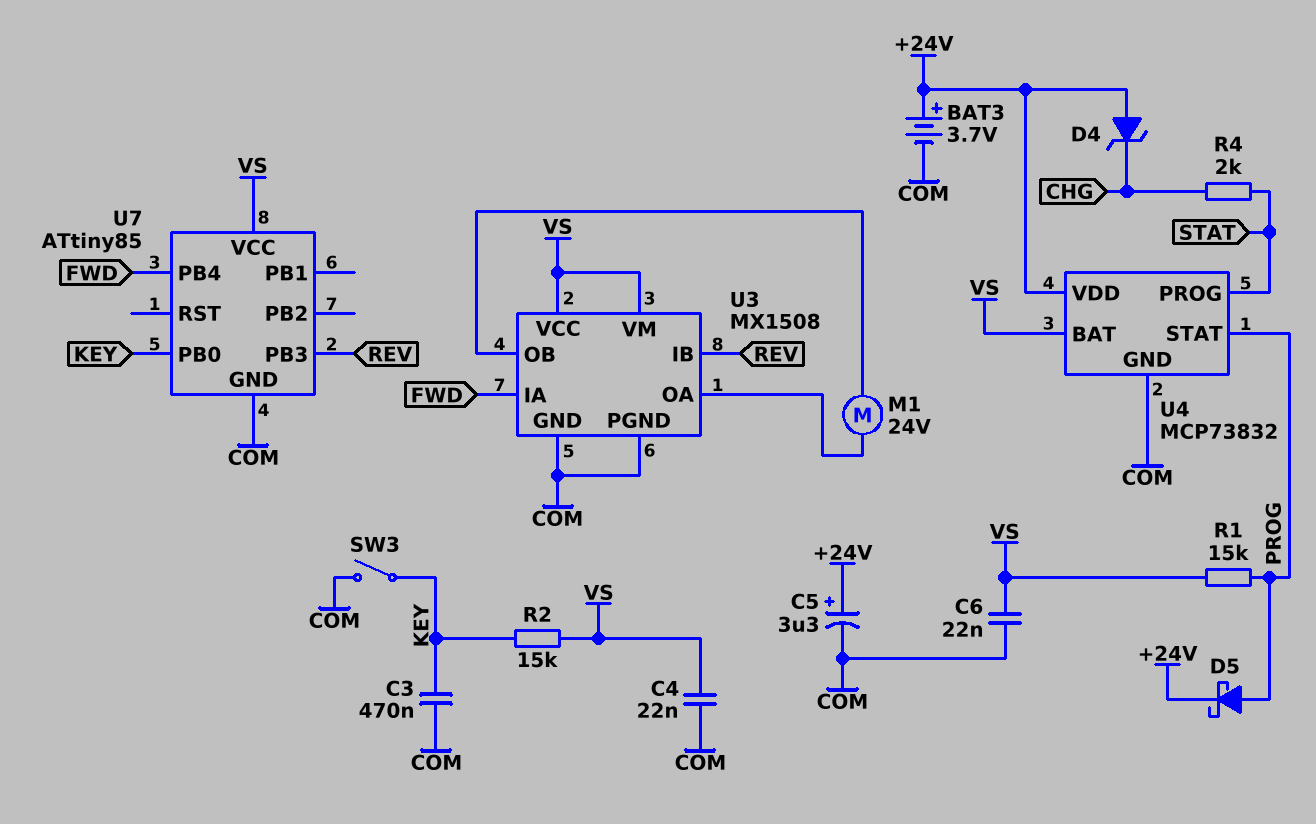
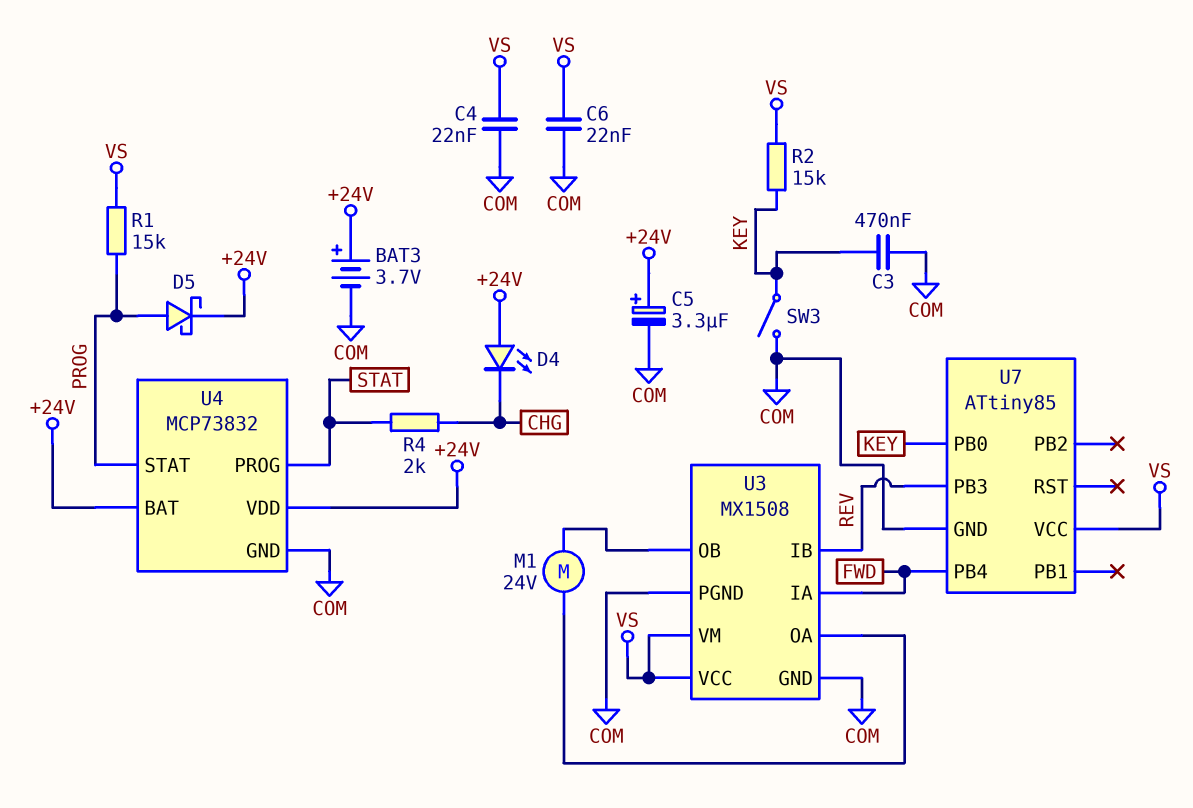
D4: zener (A +24V, K CHG) -> LED (A +24V, K CHG)
U4 pin BAT: VS -> +24V

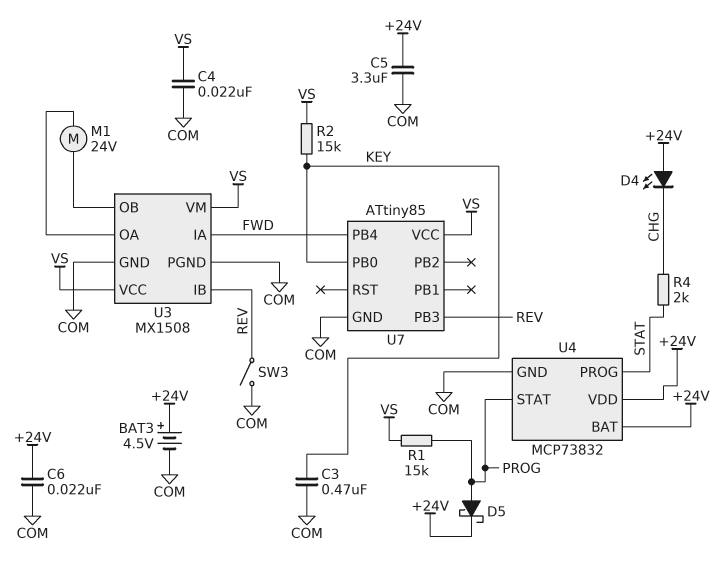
BAT3: 3.7V (plus +24V, minus COM) -> 4.5V (plus +24V, minus COM)
C5: 3.3uF (plus +24V, minus COM) -> 3.3uF (+24V, COM)
C6: 22nF (COM, VS) -> 22nF (+24V, COM)
SW3: switch (COM, KEY) -> switch (COM, REV)

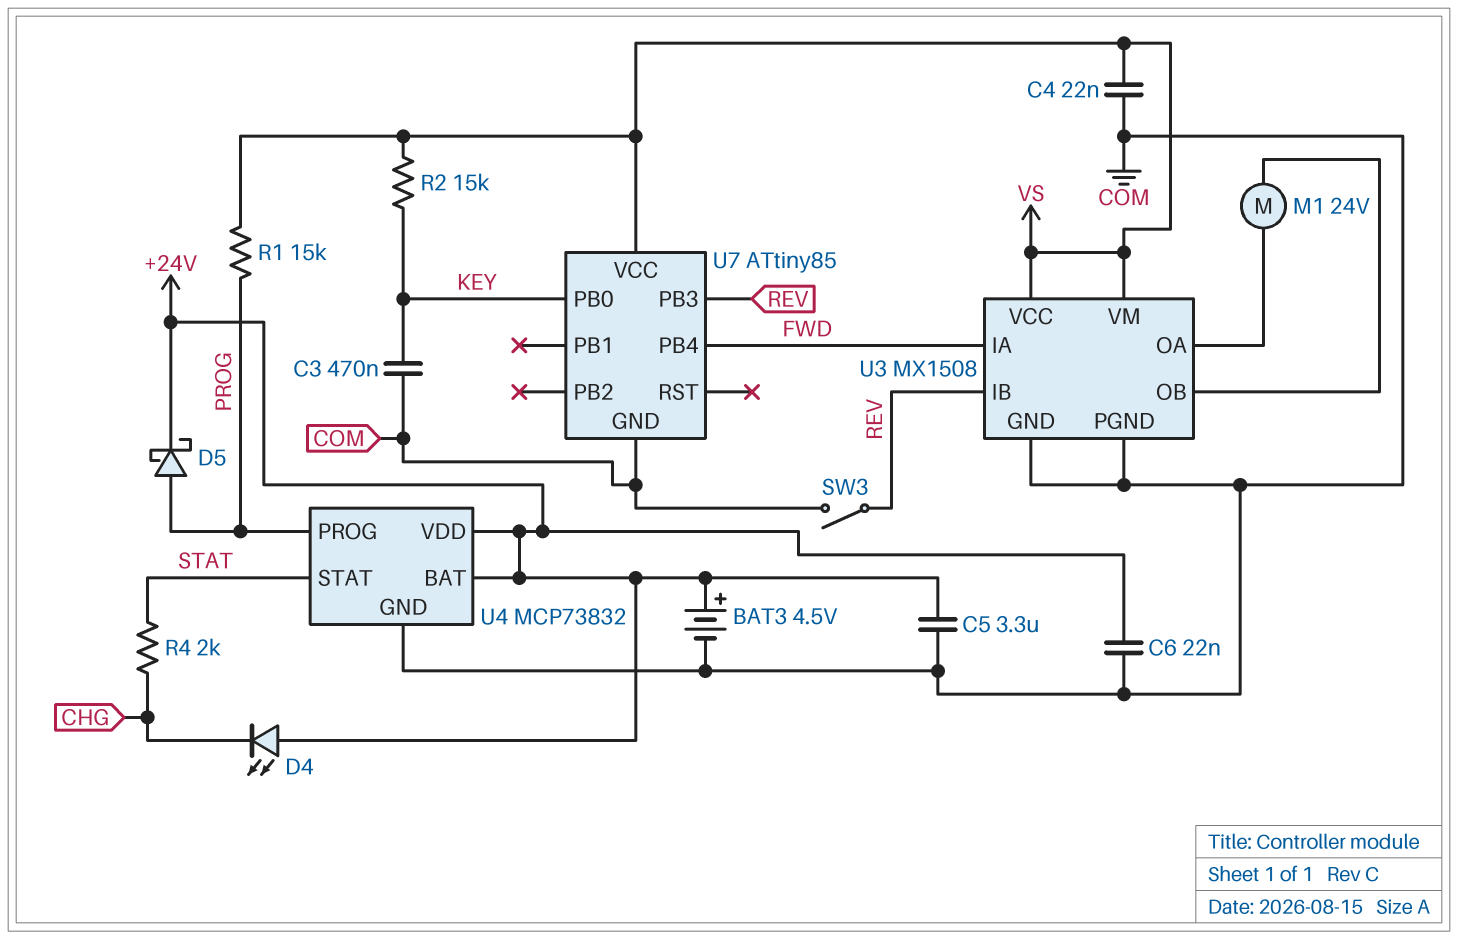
U4 pin PROG: STAT -> PROG
U4 pin STAT: PROG -> STAT

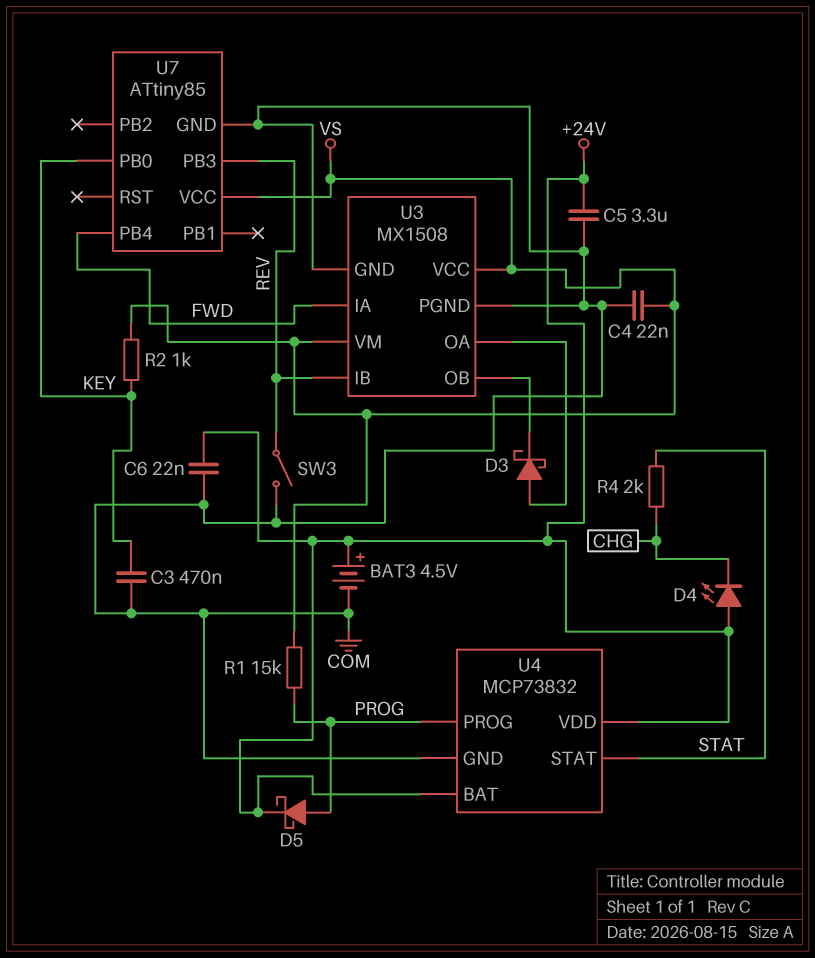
D3: none -> schottky (A U3/OA, K U3/OB)
M1: motor 24V (U3/OA, U3/OB) -> none
R2: 15k (KEY, VS) -> 1k (KEY, VS)

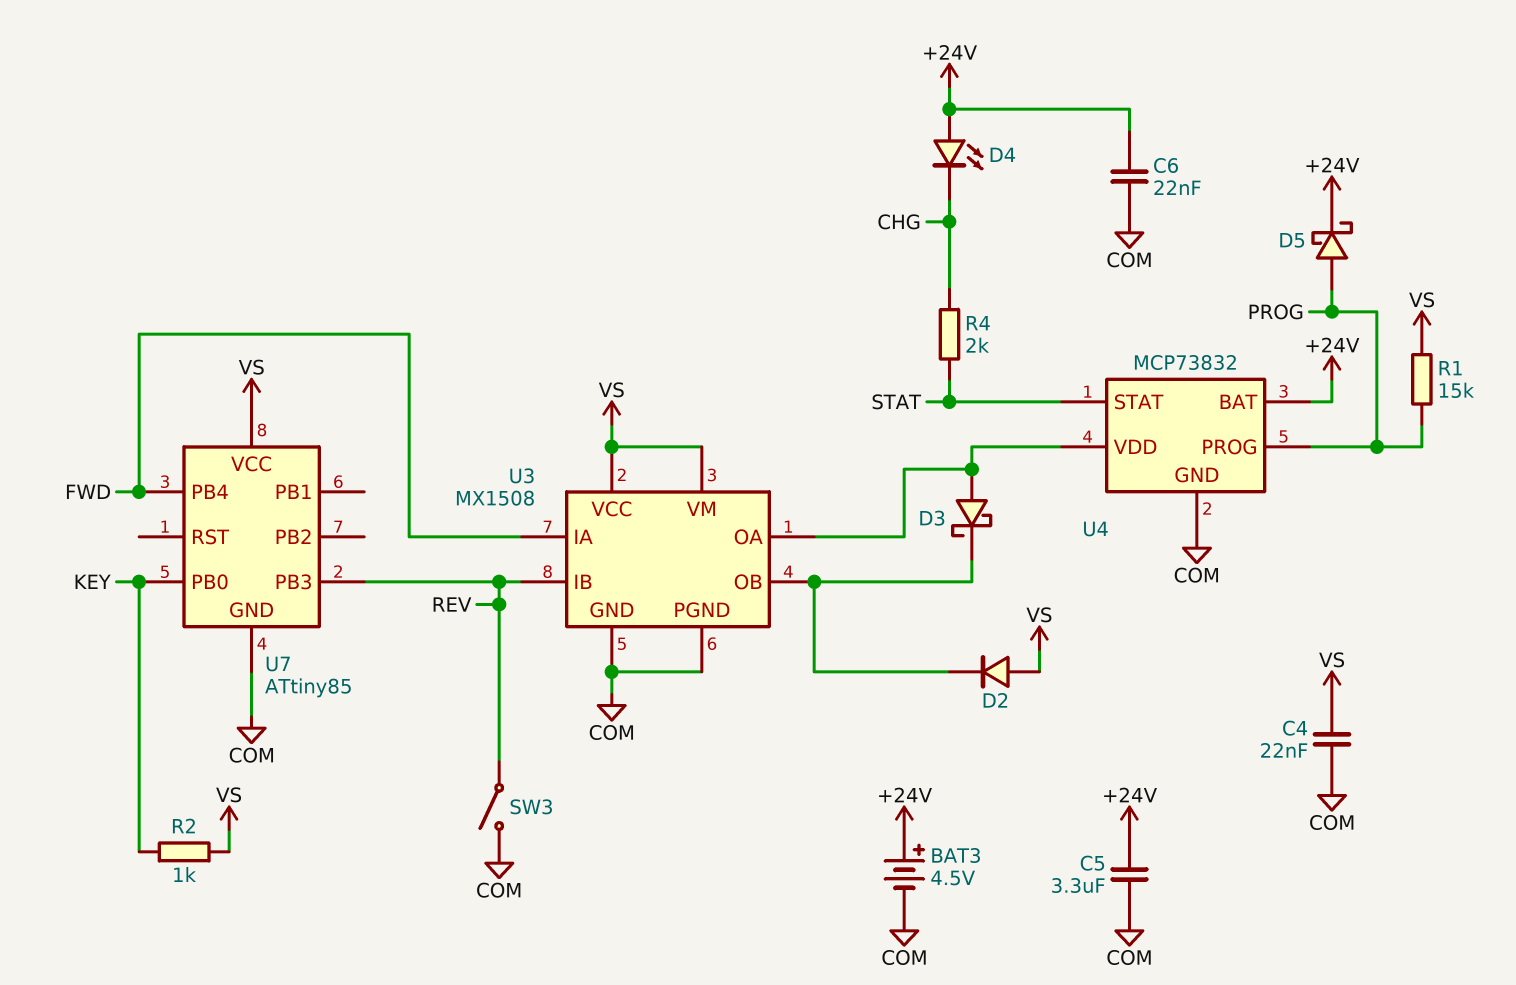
C3: 470nF (COM, KEY) -> none
D2: none -> diode (A VS, K U3/OB)
U4 pin VDD: +24V -> U3/OA

